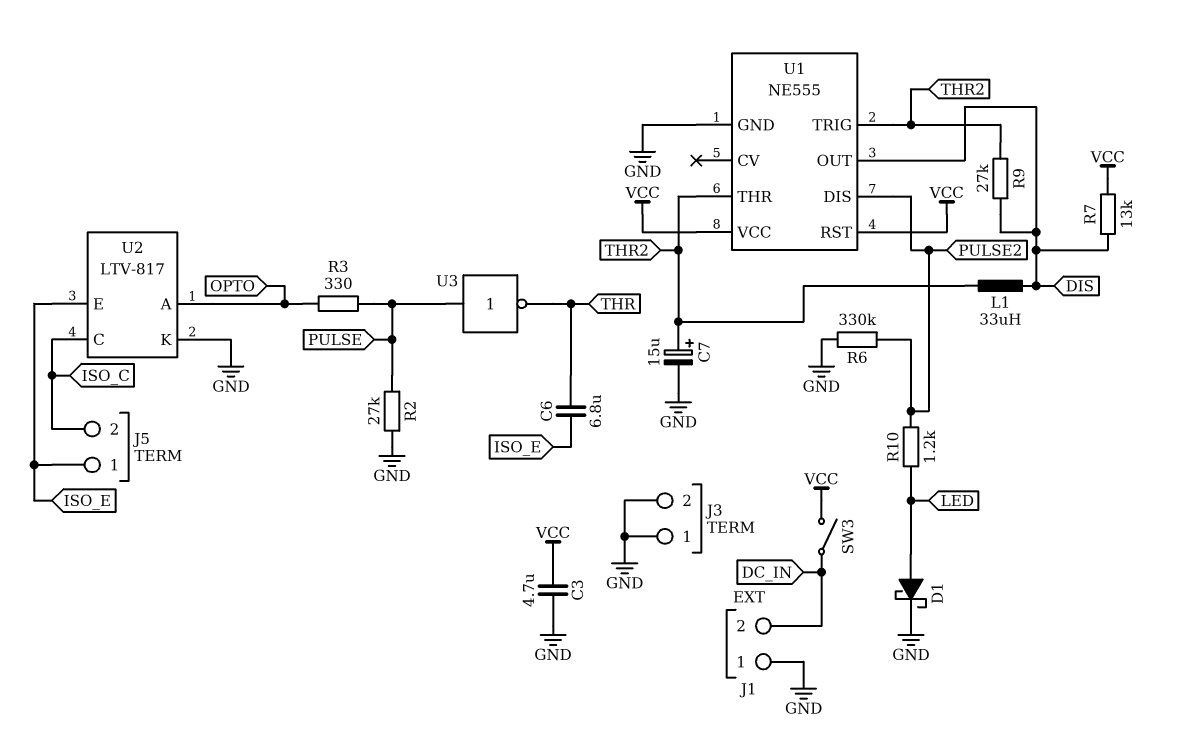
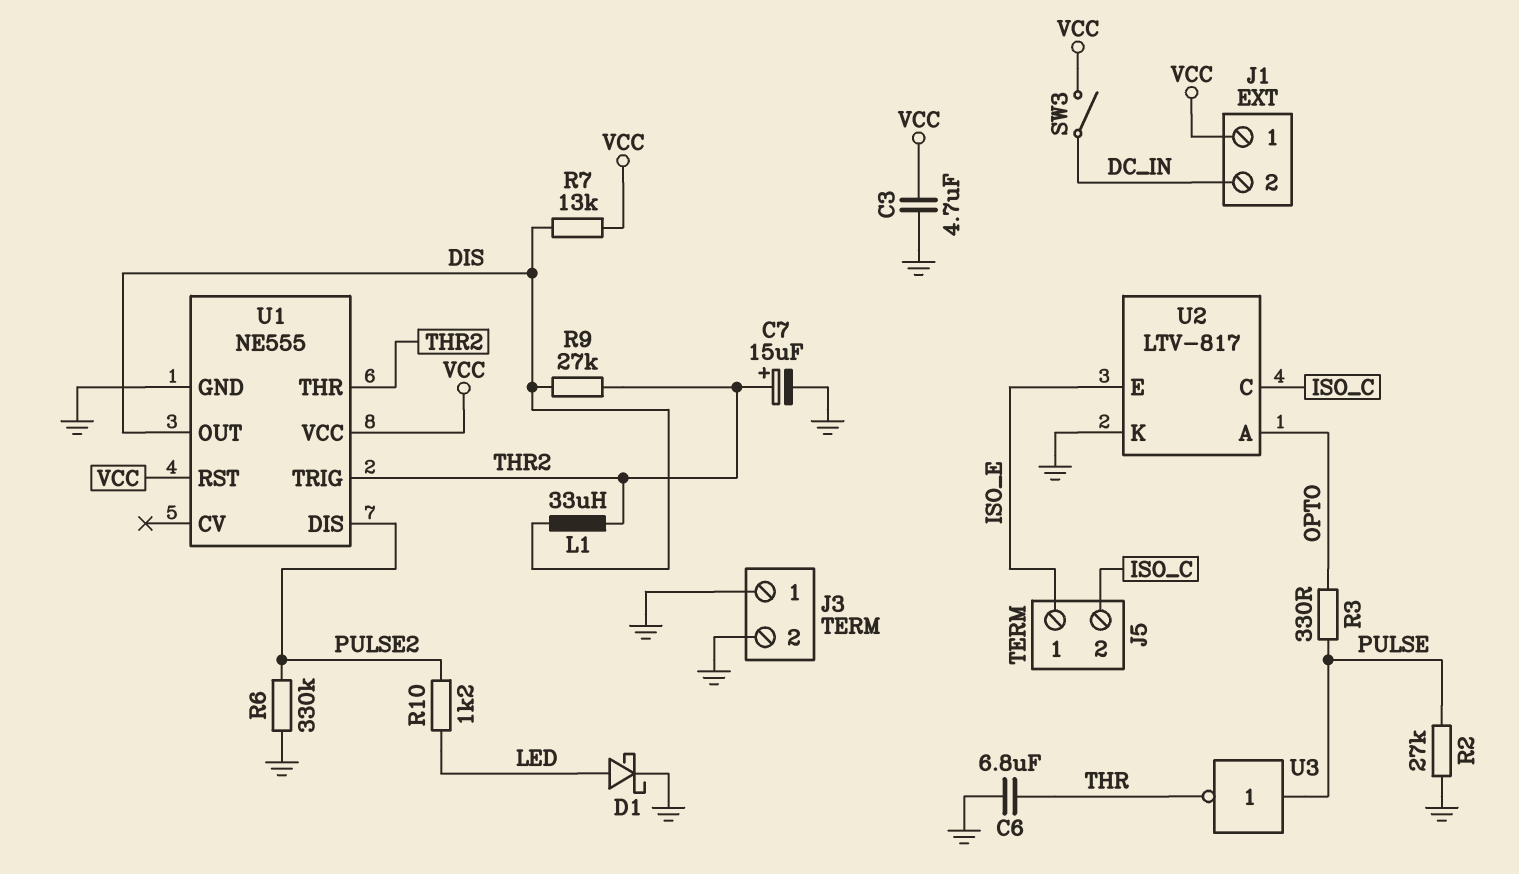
C6: 6.8uF (ISO_E, THR) -> 6.8uF (GND, THR)
J1 pin 1: GND -> VCC

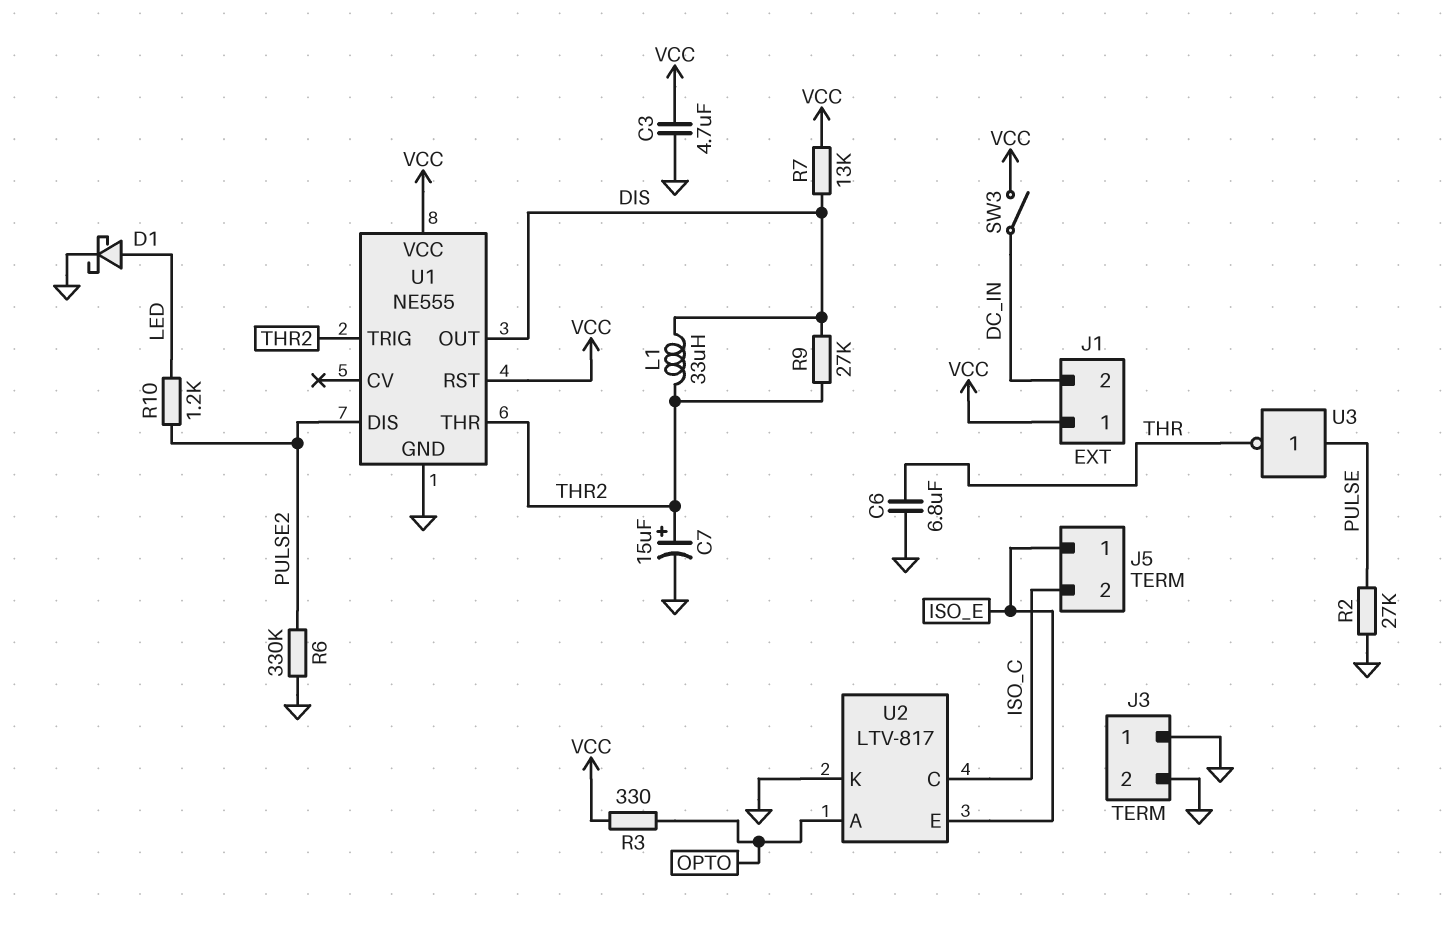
R3: 330 (OPTO, PULSE) -> 330 (OPTO, VCC)

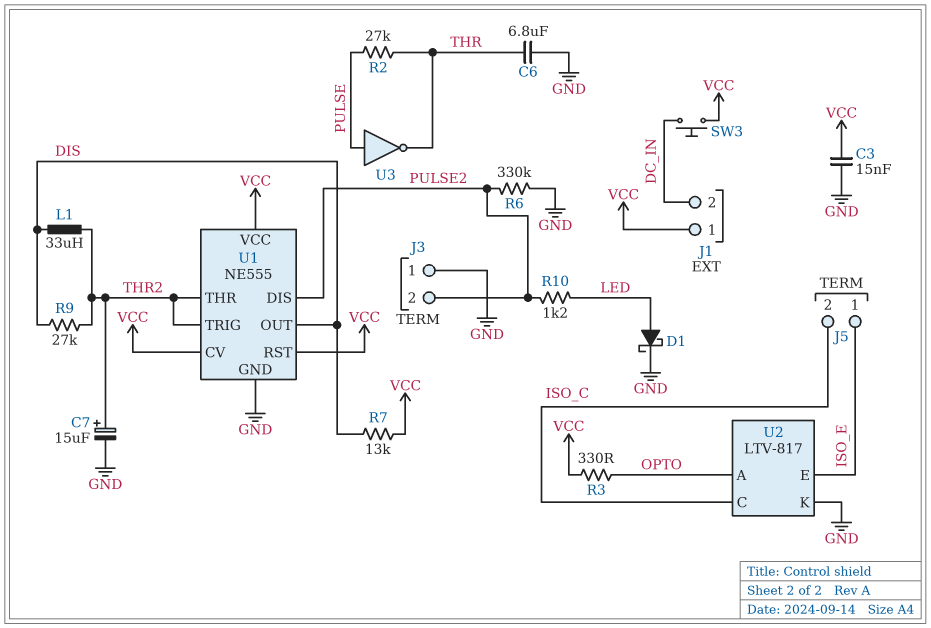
C3: 4.7uF (GND, VCC) -> 15nF (GND, VCC)
J3 pin 2: GND -> PULSE2
R2: 27k (GND, PULSE) -> 27k (PULSE, THR)
SW3: switch (DC_IN, VCC) -> button (DC_IN, VCC)
U1 pin CV: none -> VCC

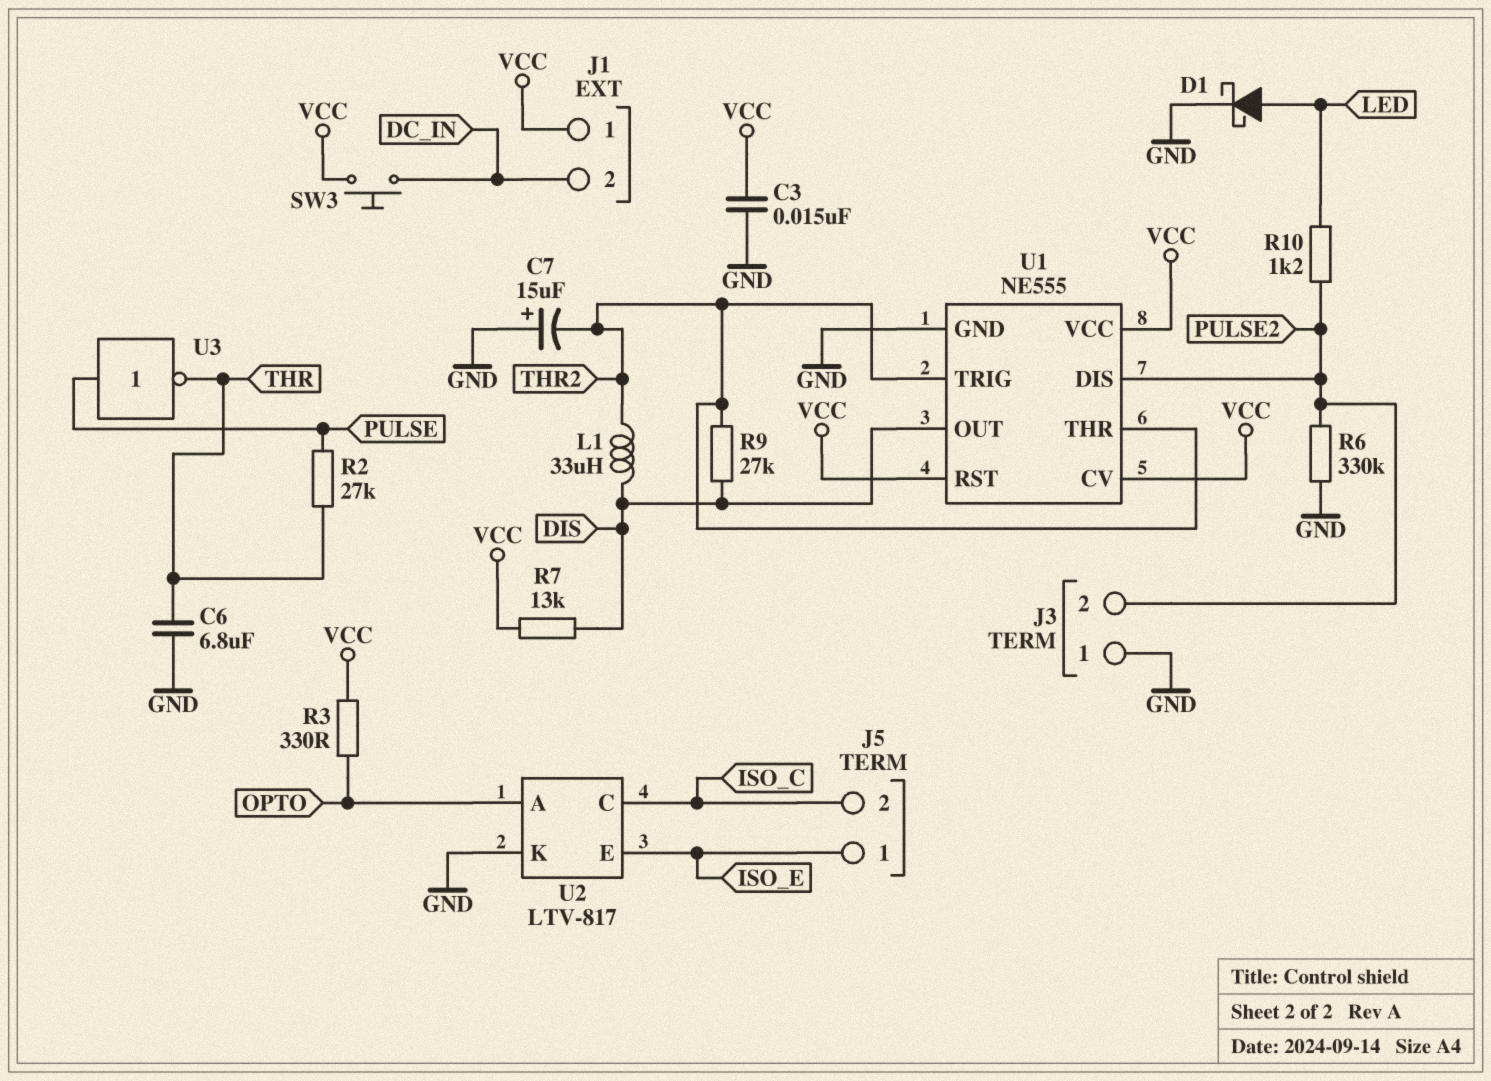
C7: 15uF (plus THR2, minus GND) -> 15uF (plus GND, minus THR2)

